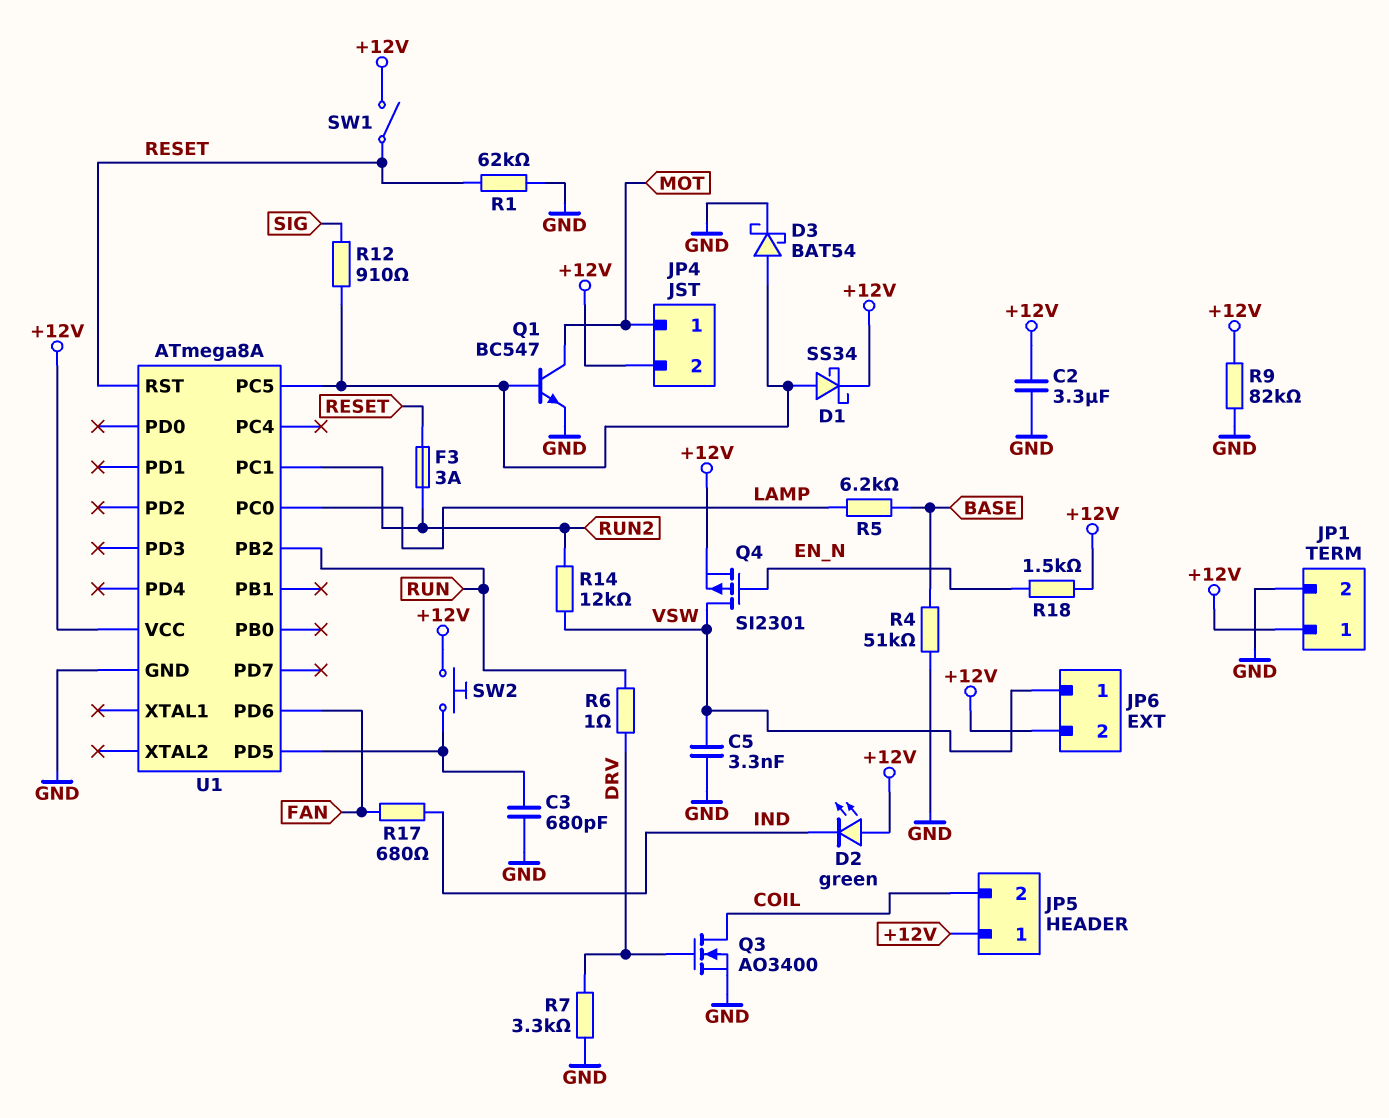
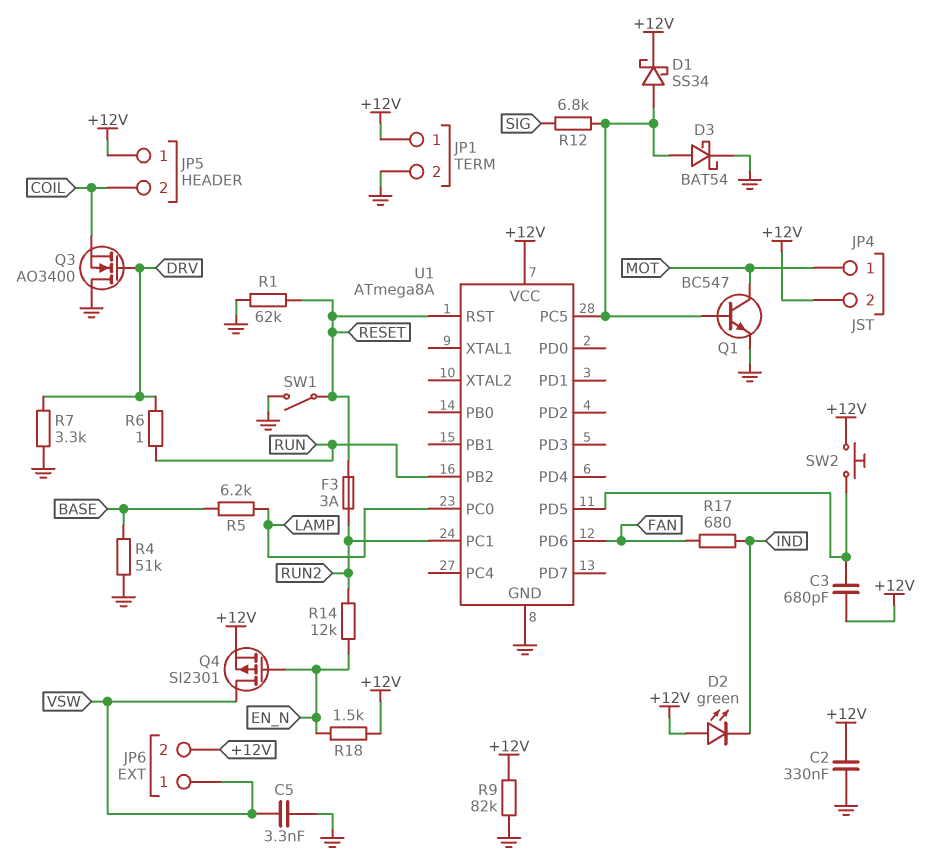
C2: 3.3uF (+12V, GND) -> 330nF (+12V, GND)
C3: 680pF (GND, U1/PD5) -> 680pF (+12V, U1/PD5)
Q3: NMOS AO3400 (G DRV, D COIL, S GND) -> NMOS AO3400 (G DRV, D GND, S COIL)
R12: 910 (SIG, U1/PC5) -> 6.8k (SIG, U1/PC5)
R14: 12k (RUN2, VSW) -> 12k (EN_N, RUN2)
SW1: switch (+12V, RESET) -> switch (GND, RESET)

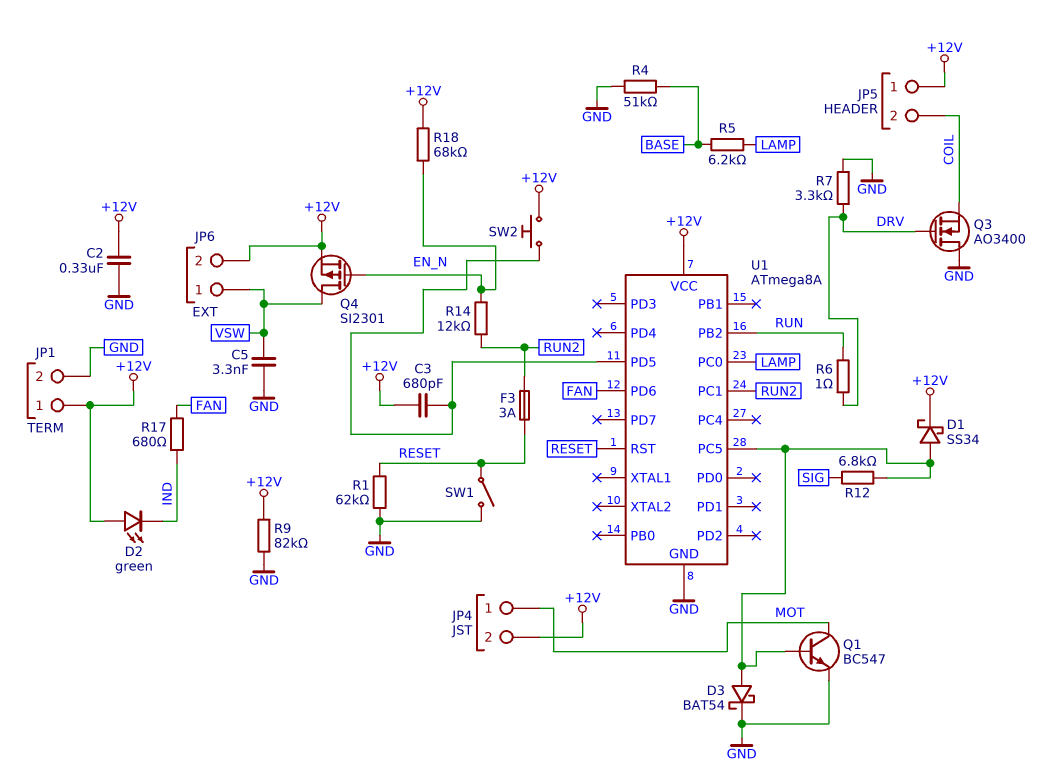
R18: 1.5k (+12V, EN_N) -> 68k (+12V, EN_N)

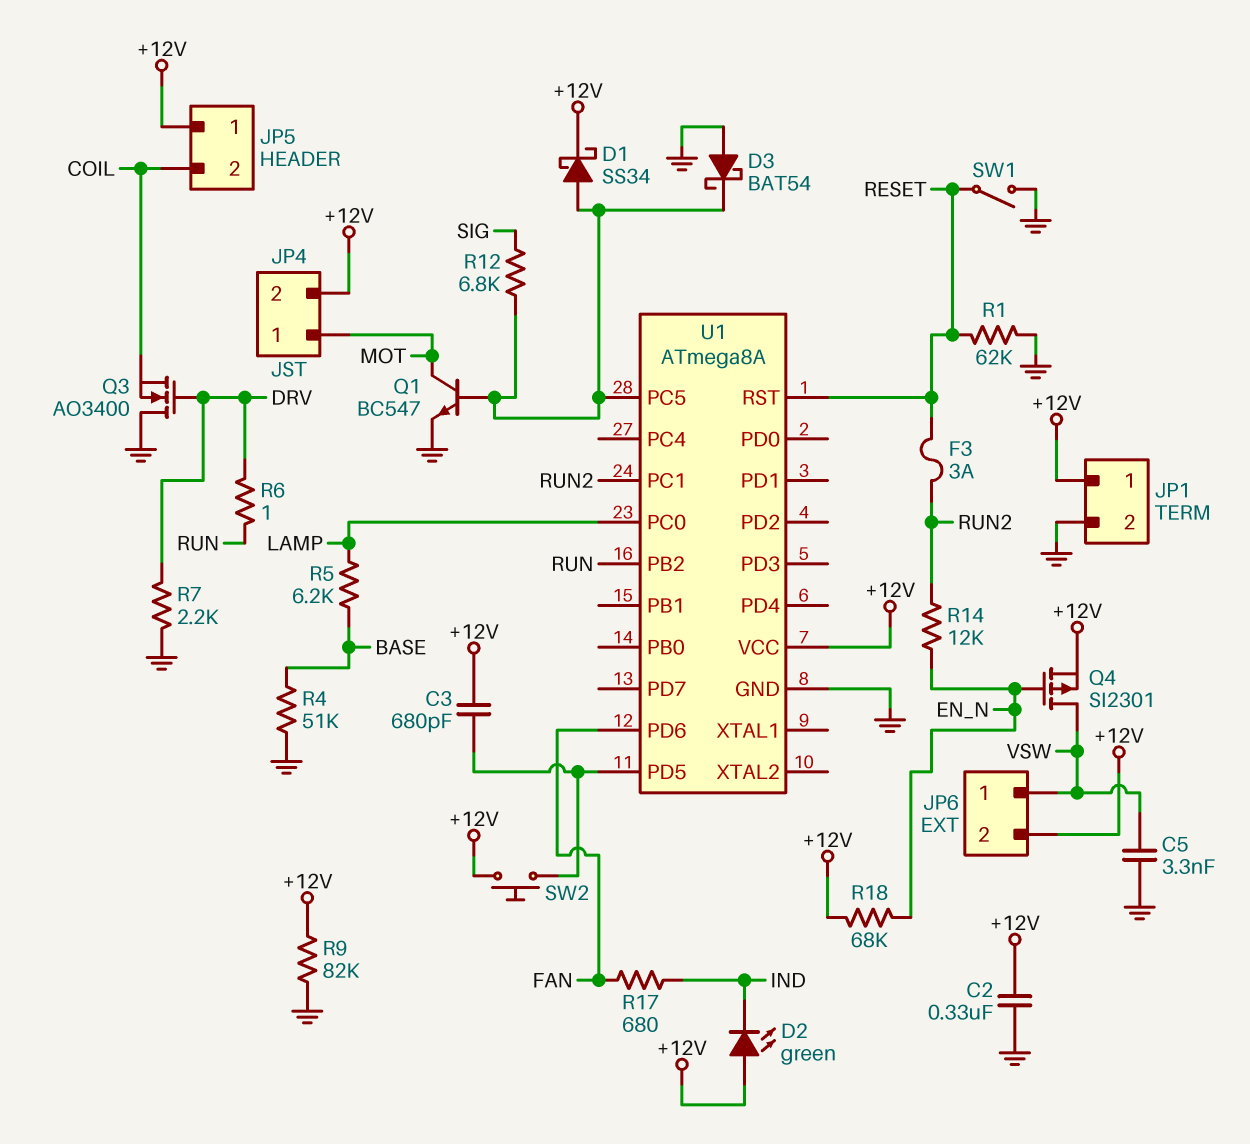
D3: schottky BAT54 (A U1/PC5, K GND) -> schottky BAT54 (A GND, K U1/PC5)
R7: 3.3k (DRV, GND) -> 2.2k (DRV, GND)

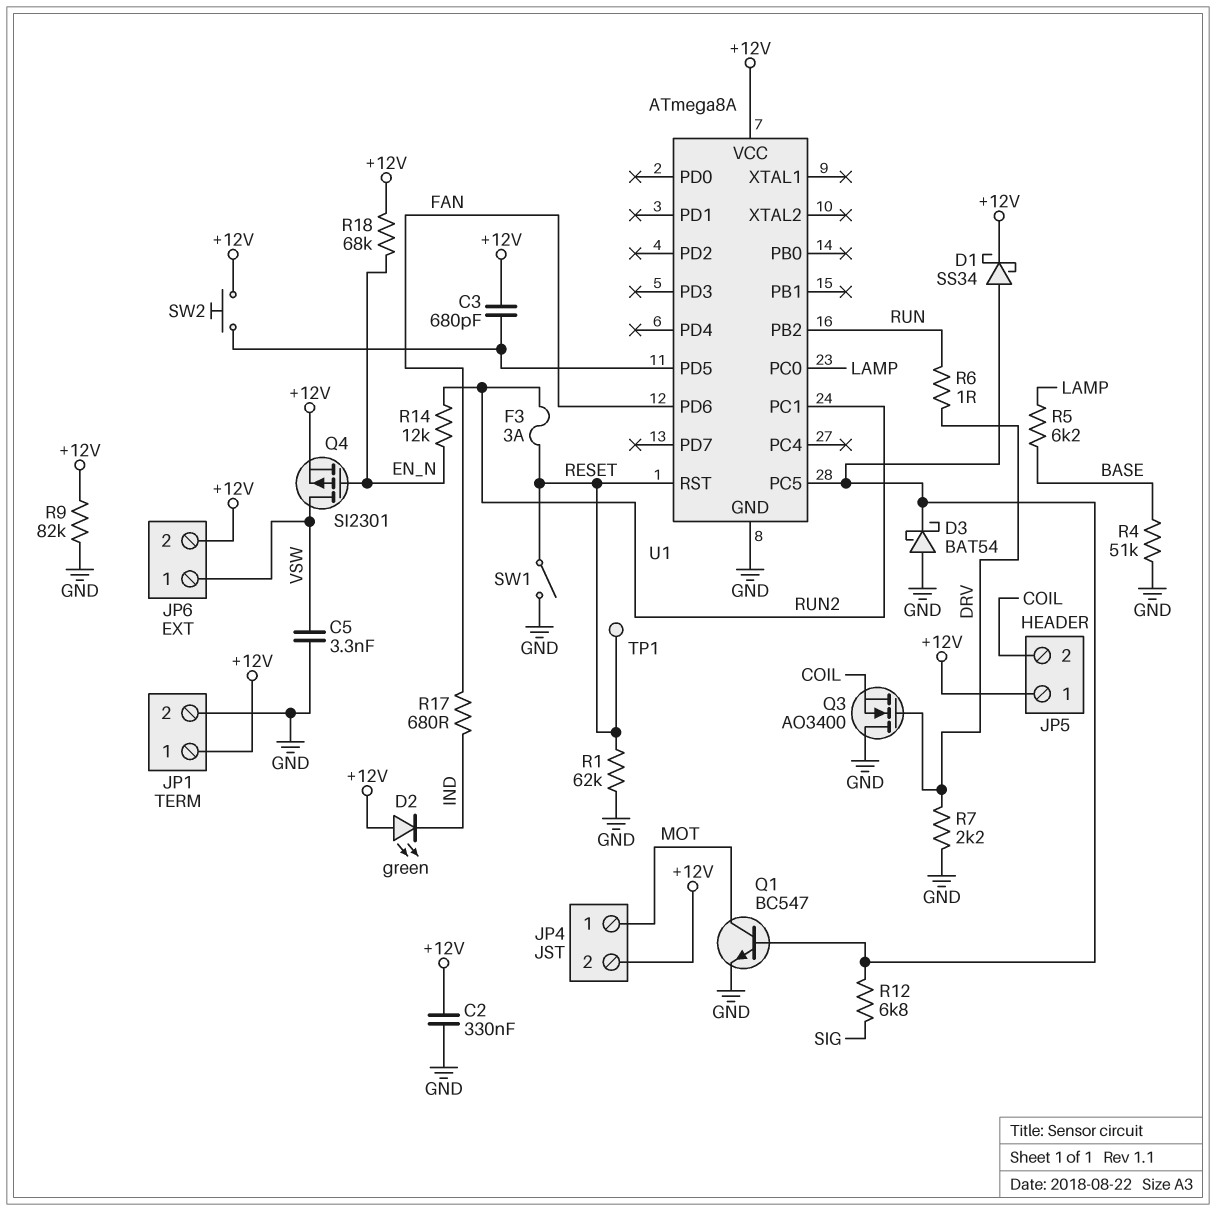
TP1: none -> test point (RESET)

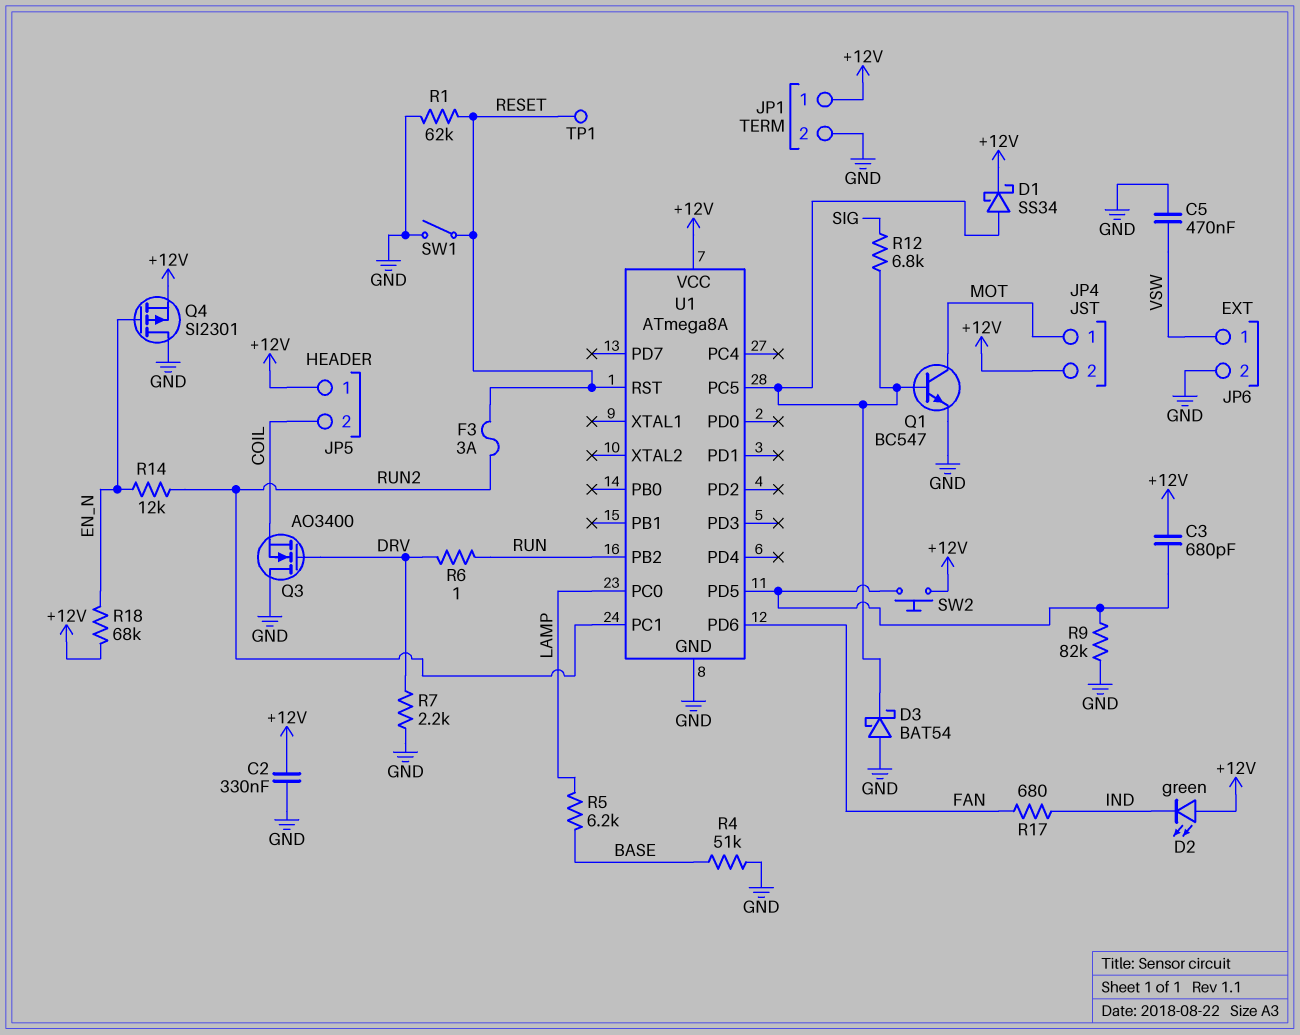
C5: 3.3nF (GND, VSW) -> 470nF (GND, VSW)
JP6 pin 2: +12V -> GND
Q4: PMOS SI2301 (G EN_N, D VSW, S +12V) -> PMOS SI2301 (G EN_N, D GND, S +12V)
R9: 82k (+12V, GND) -> 82k (GND, U1/PD5)

